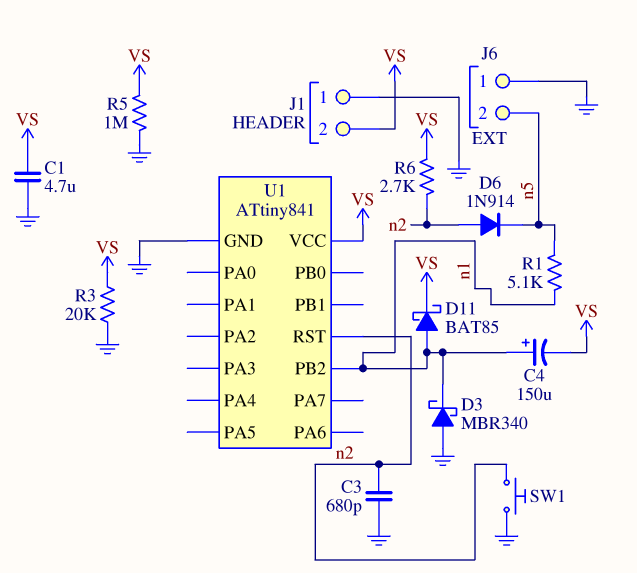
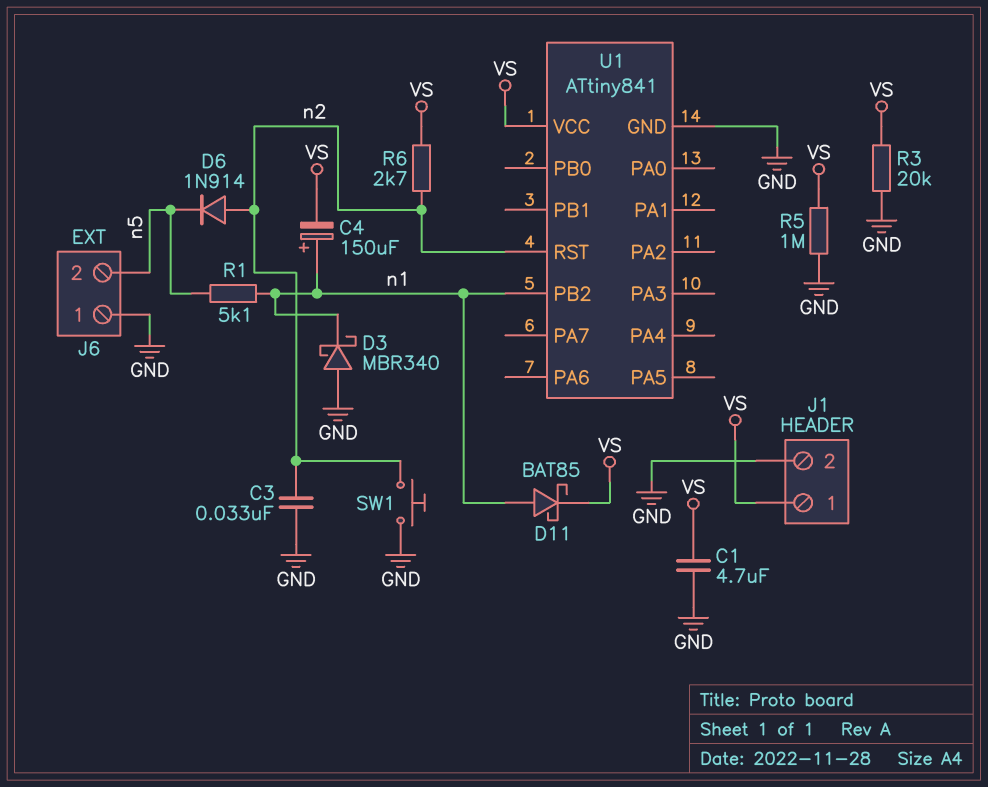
C3: 680pF (GND, n2) -> 33nF (GND, n2)
J1 pin 1: GND -> VS
J1 pin 2: VS -> GND

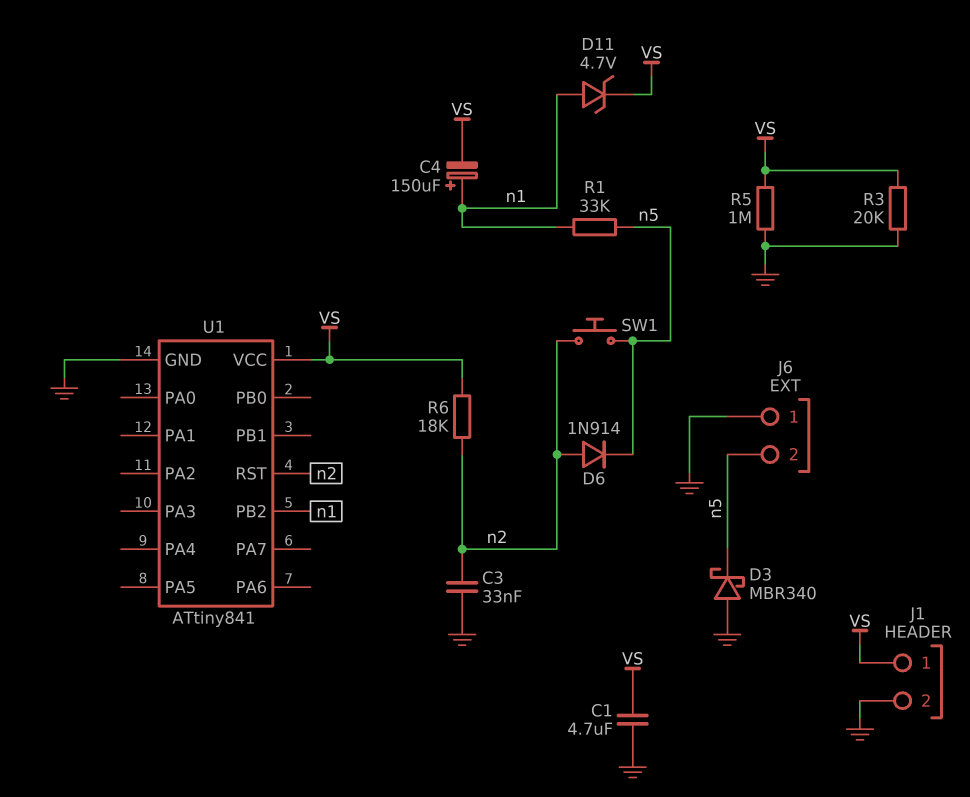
D3: schottky MBR340 (A GND, K n1) -> schottky MBR340 (A GND, K n5)
D11: schottky BAT85 (A n1, K VS) -> zener 4.7V (A n1, K VS)
R1: 5.1k (n1, n5) -> 33k (n1, n5)
R6: 2.7k (VS, n2) -> 18k (VS, n2)
SW1: button (GND, n2) -> button (n2, n5)

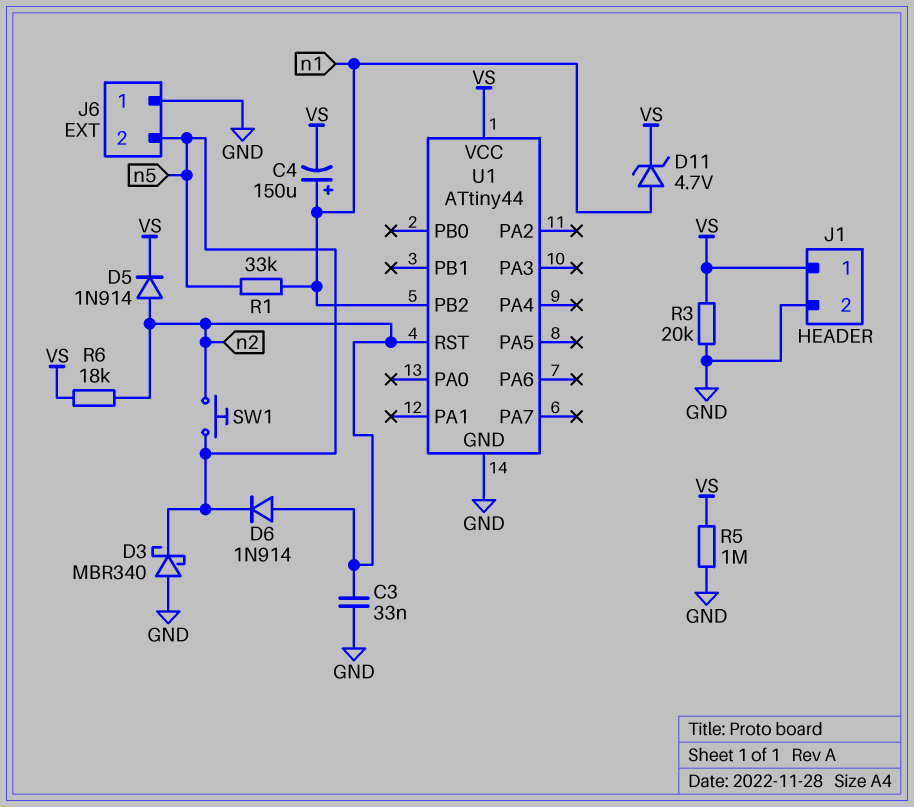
C1: 4.7uF (GND, VS) -> none
D5: none -> diode 1N914 (A n2, K VS)
U1: ATtiny841 -> ATtiny44

